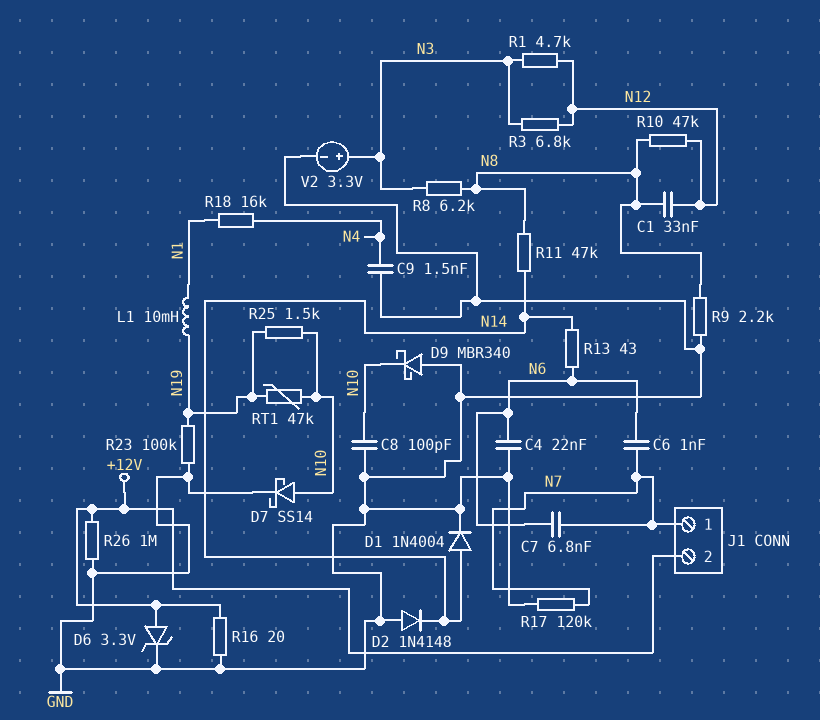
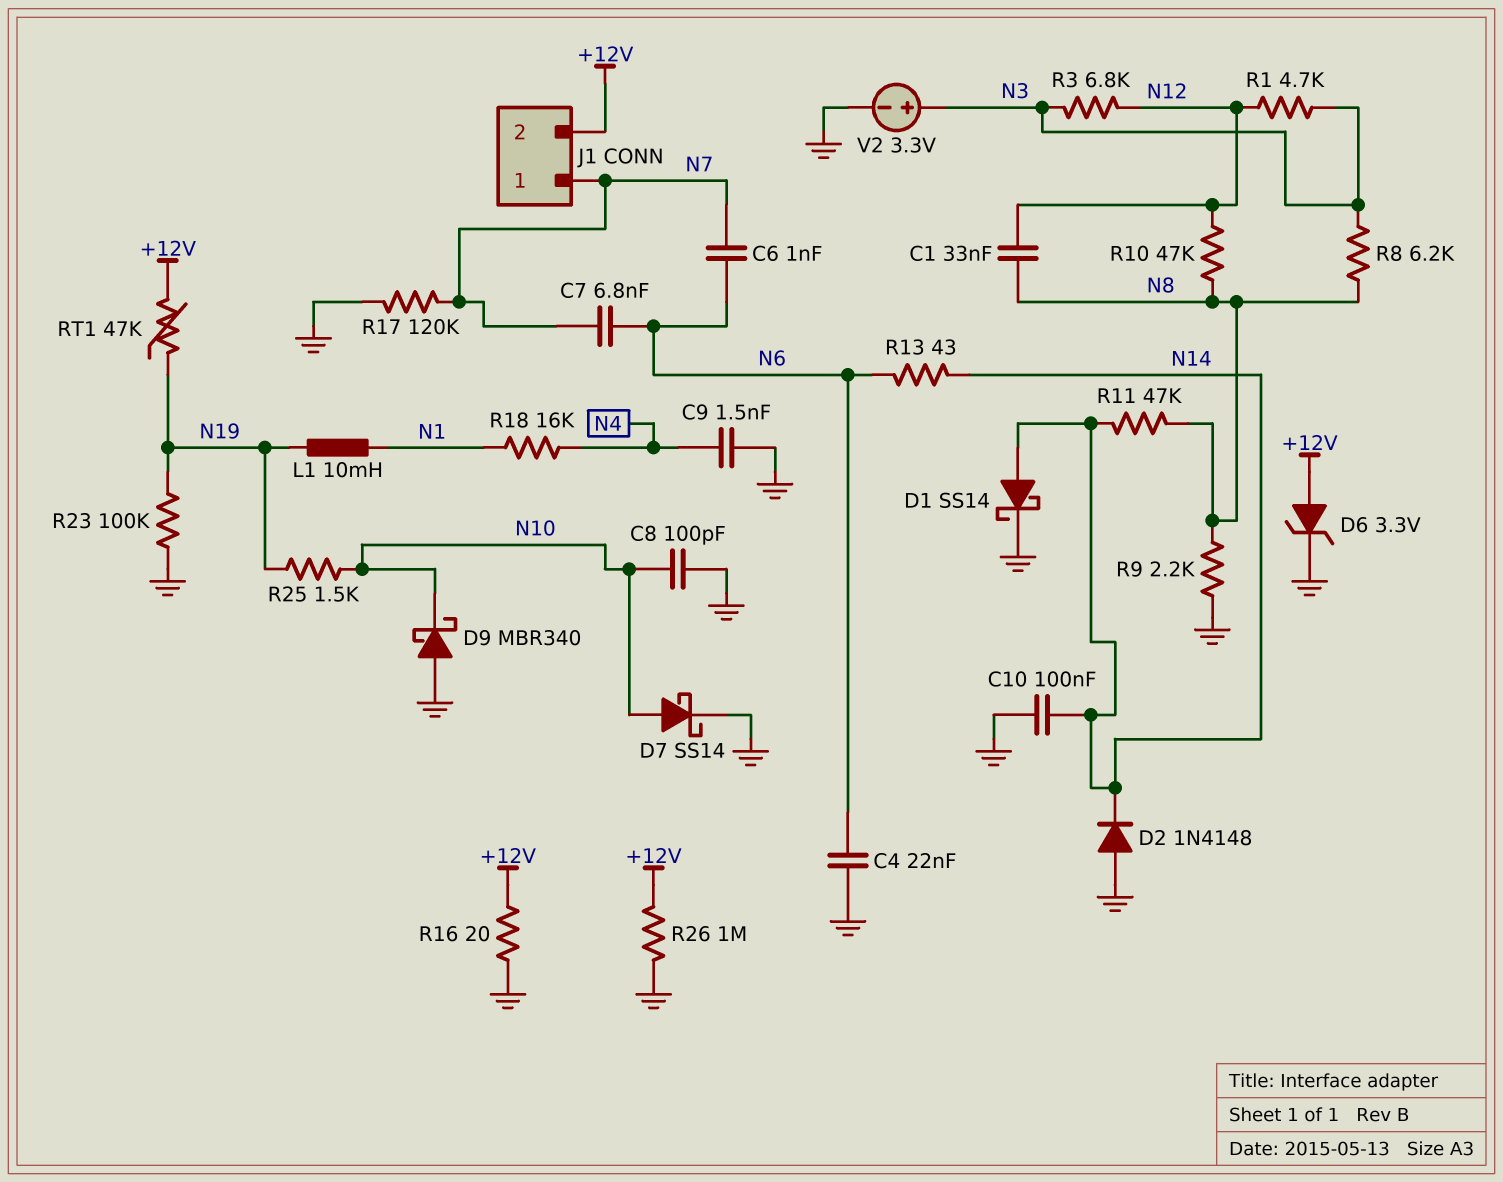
C10: none -> 100nF (GND, N14)
D1: diode 1N4004 (A N14, K GND) -> schottky SS14 (A N14, K GND)
RT1: 47k (N10, N19) -> 47k (+12V, N19)

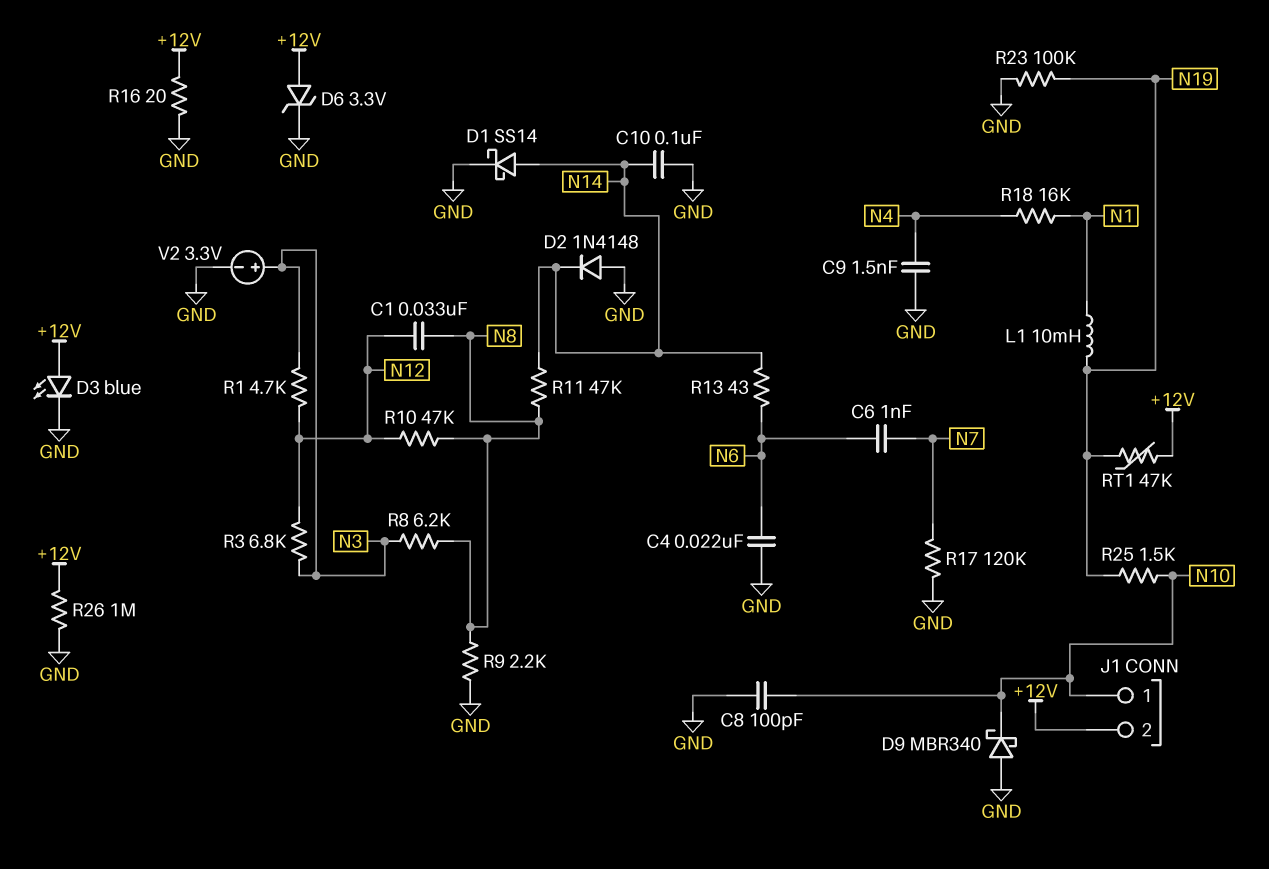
C7: 6.8nF (N6, N7) -> none
D3: none -> LED blue (A +12V, K GND)
D7: schottky SS14 (A N10, K GND) -> none
J1 pin 1: N7 -> N10

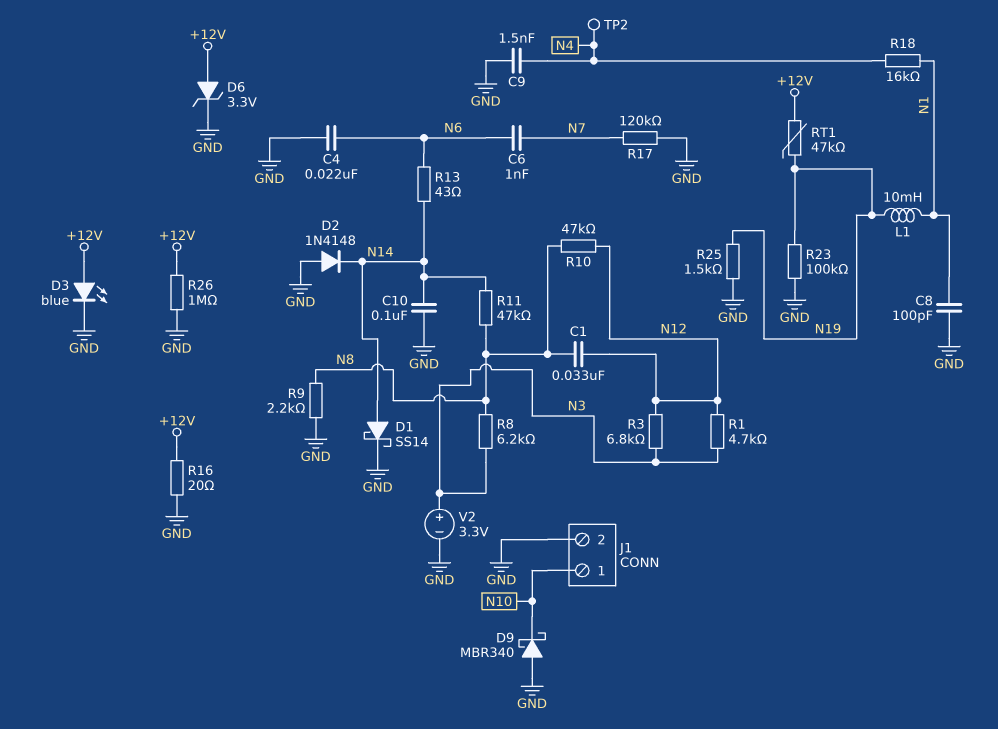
C8: 100pF (GND, N10) -> 100pF (GND, N1)
J1 pin 2: +12V -> GND
R25: 1.5k (N10, N19) -> 1.5k (GND, N19)
TP2: none -> test point (N4)

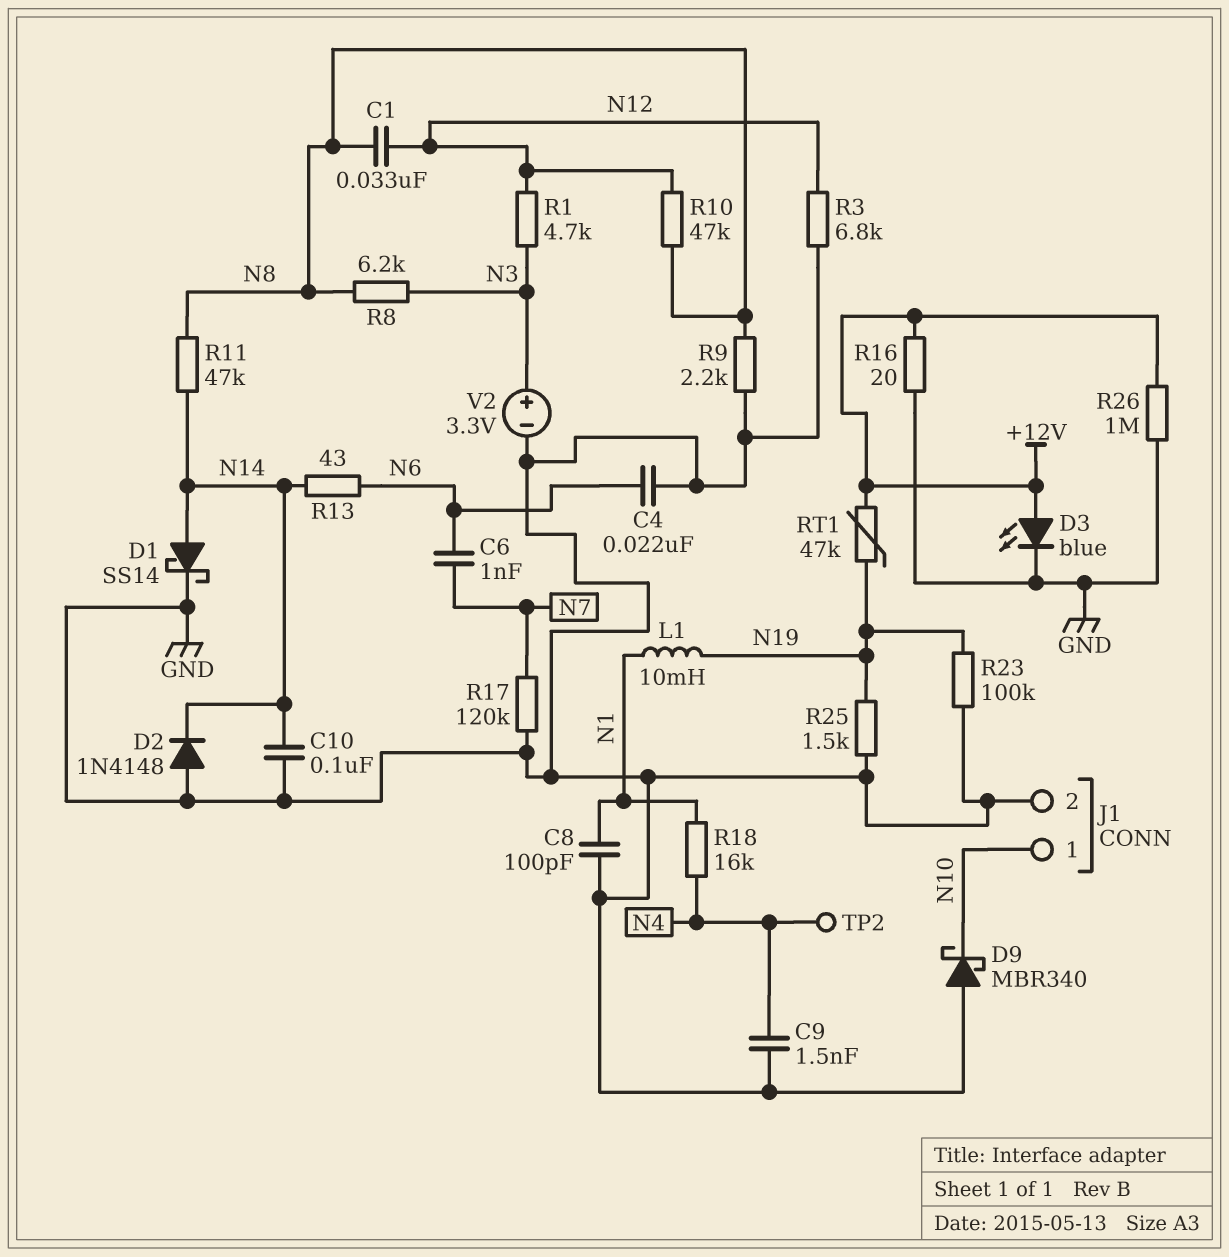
D6: zener 3.3V (A +12V, K GND) -> none
R3: 6.8k (N3, N12) -> 6.8k (GND, N12)

